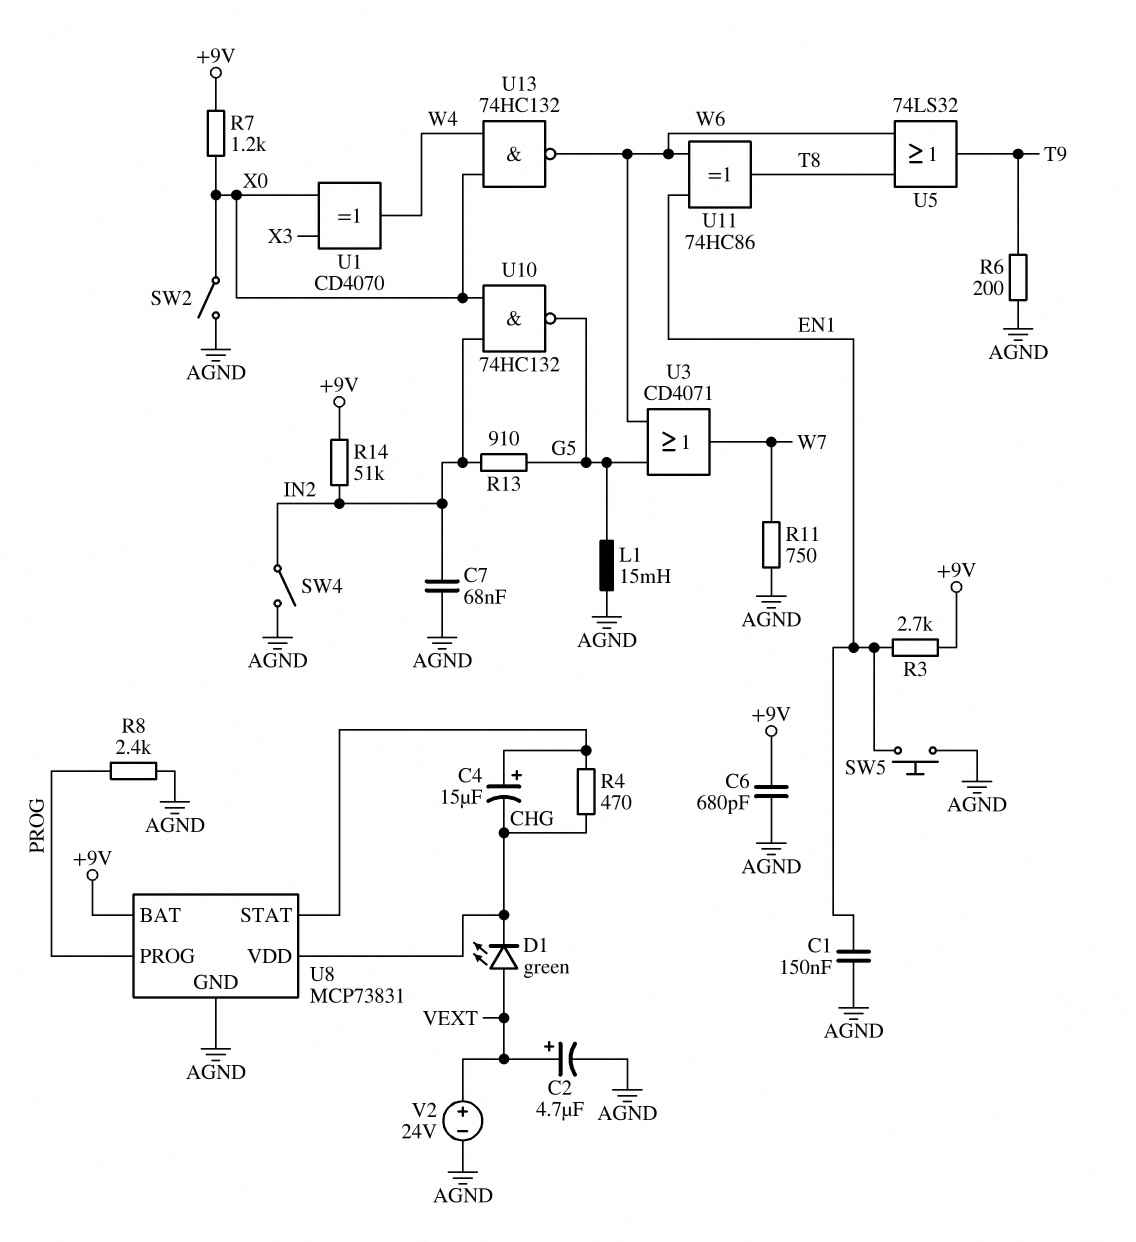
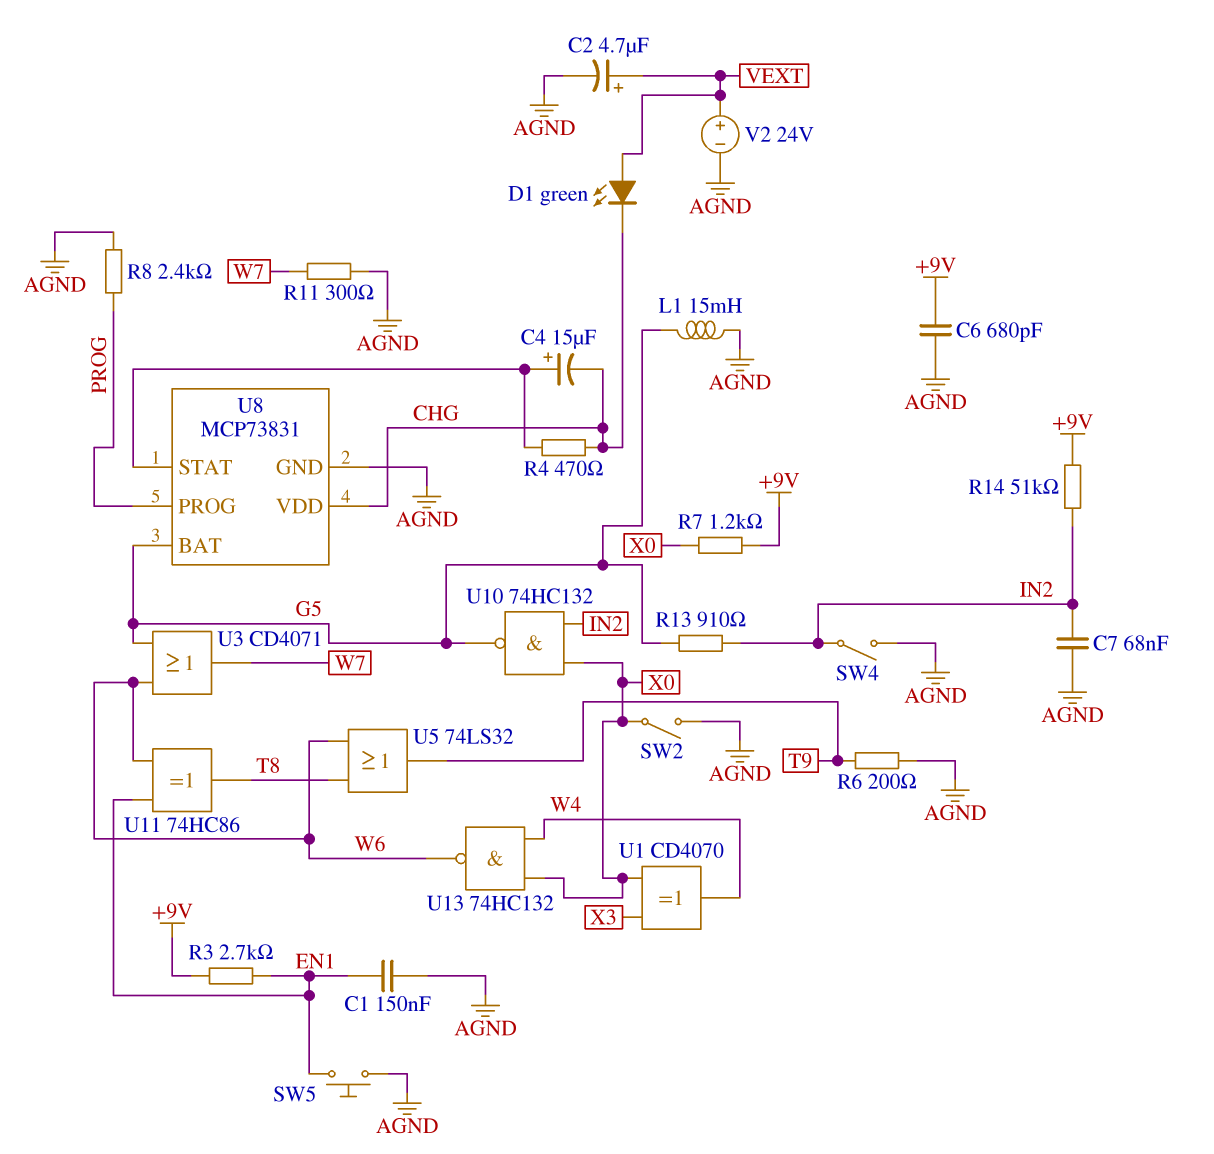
R11: 750 (AGND, W7) -> 300 (AGND, W7)
U8 pin BAT: +9V -> G5

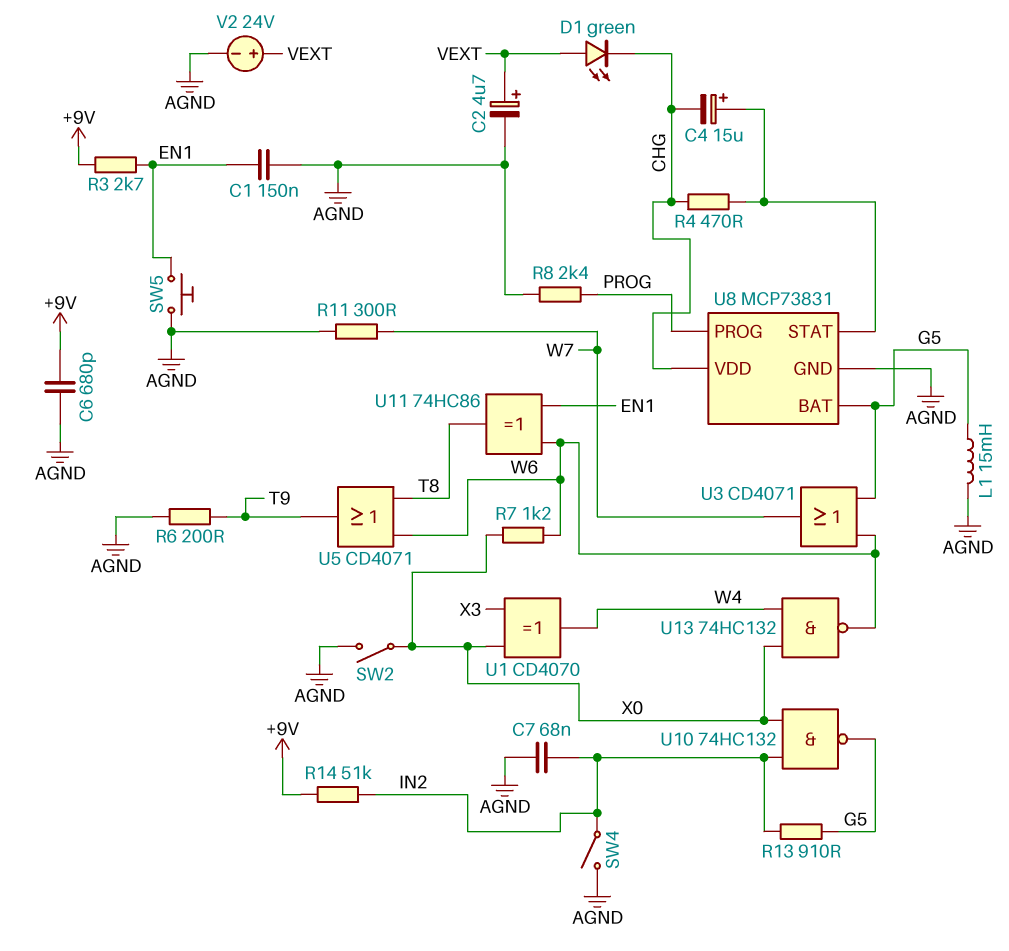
R7: 1.2k (+9V, X0) -> 1.2k (W6, X0)
U5: OR 74LS32 (in T8, in W6, out T9) -> OR CD4071 (in T8, in W6, out T9)

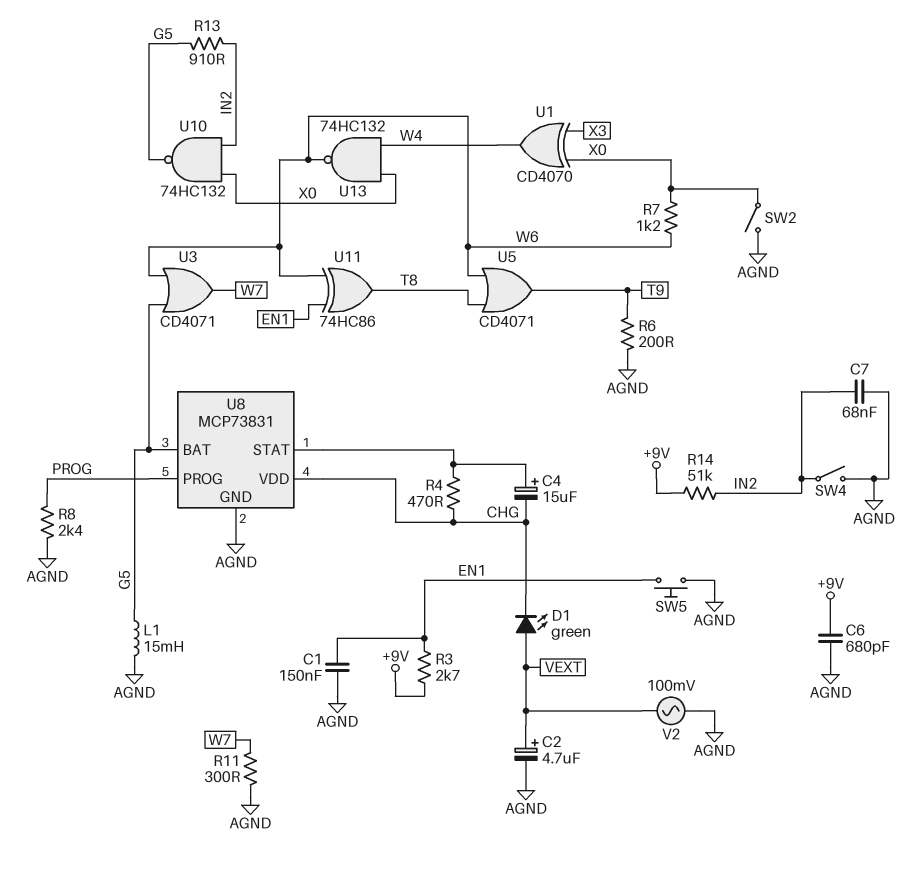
V2: 24V (plus VEXT, minus AGND) -> AC 100mV (AGND, VEXT)

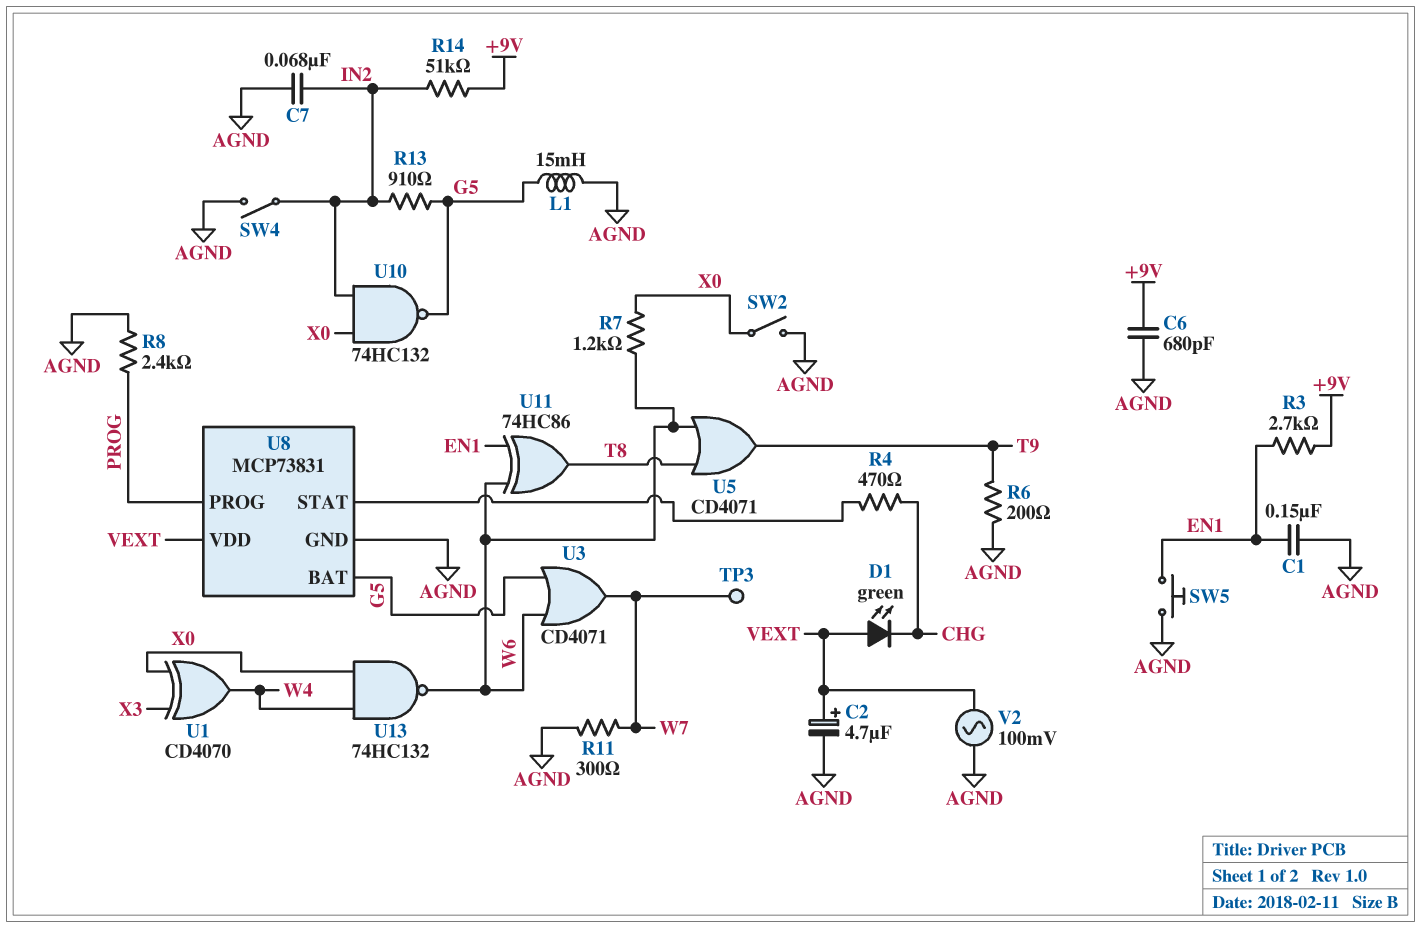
C4: 15uF (plus U8/STAT, minus CHG) -> none
TP3: none -> test point (W7)
U8 pin VDD: CHG -> VEXT

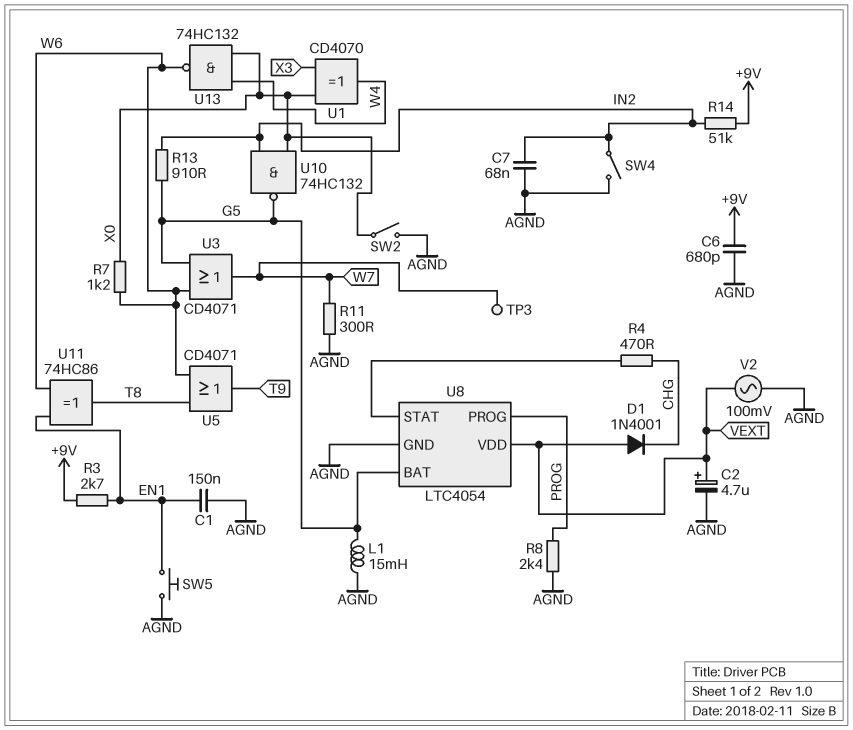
D1: LED green (A VEXT, K CHG) -> diode 1N4001 (A VEXT, K CHG)
R6: 200 (AGND, T9) -> none
U8: MCP73831 -> LTC4054

